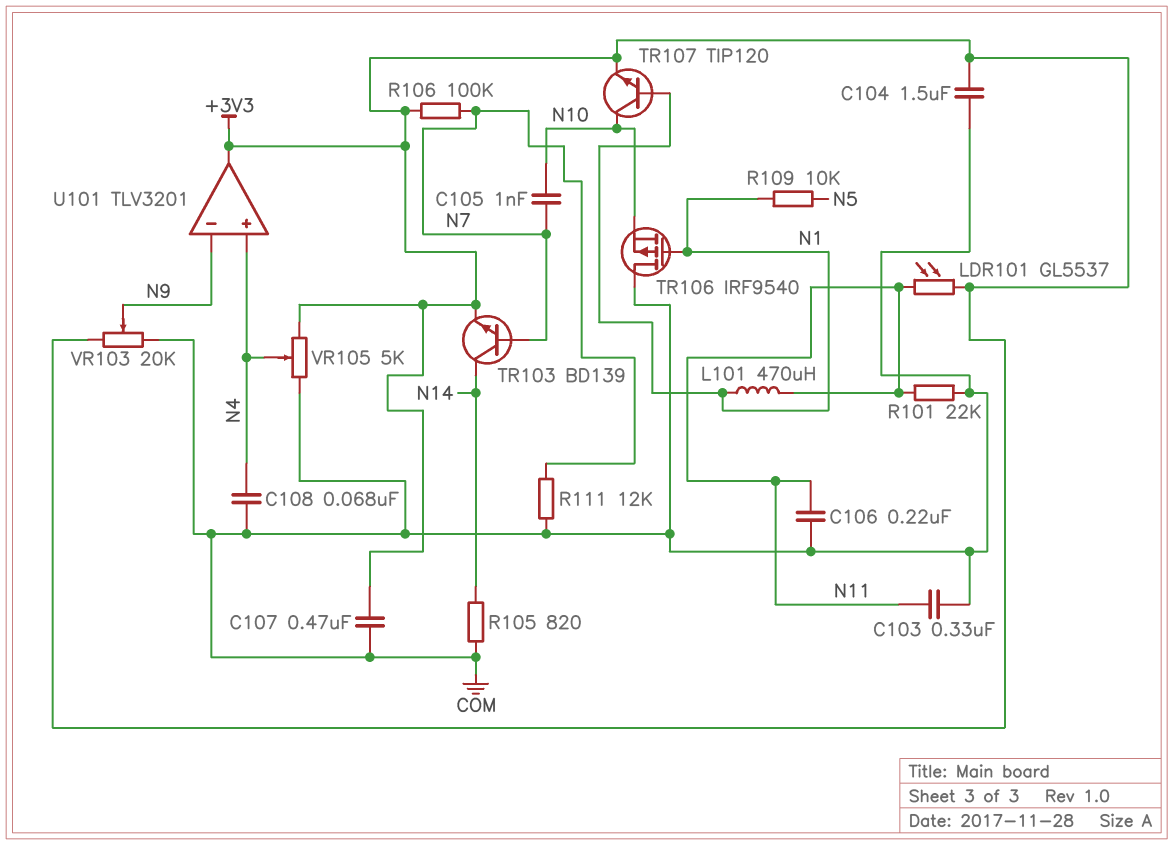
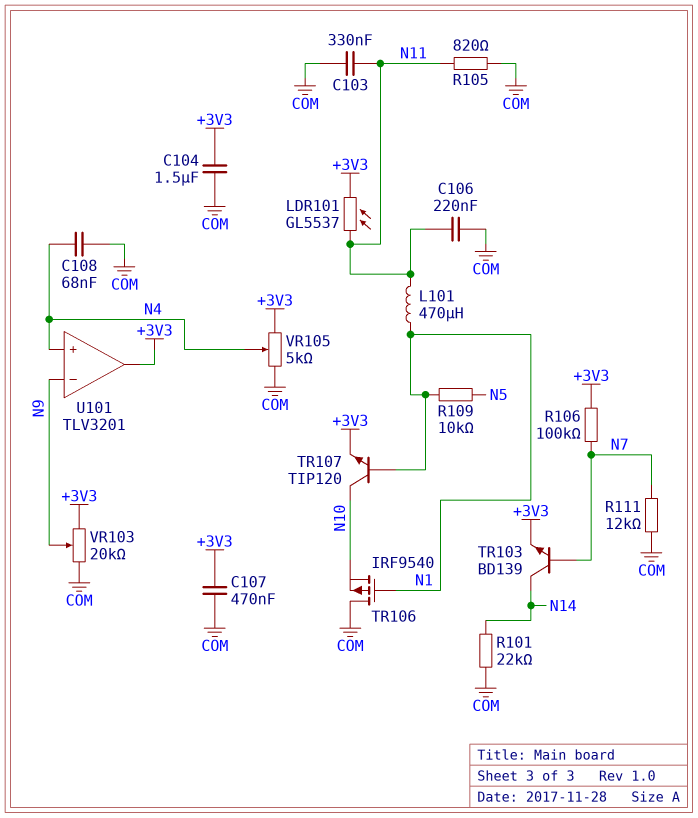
C105: 1nF (N7, N10) -> none
R101: 22k (COM, N11) -> 22k (COM, N14)
R105: 820 (COM, N14) -> 820 (COM, N11)

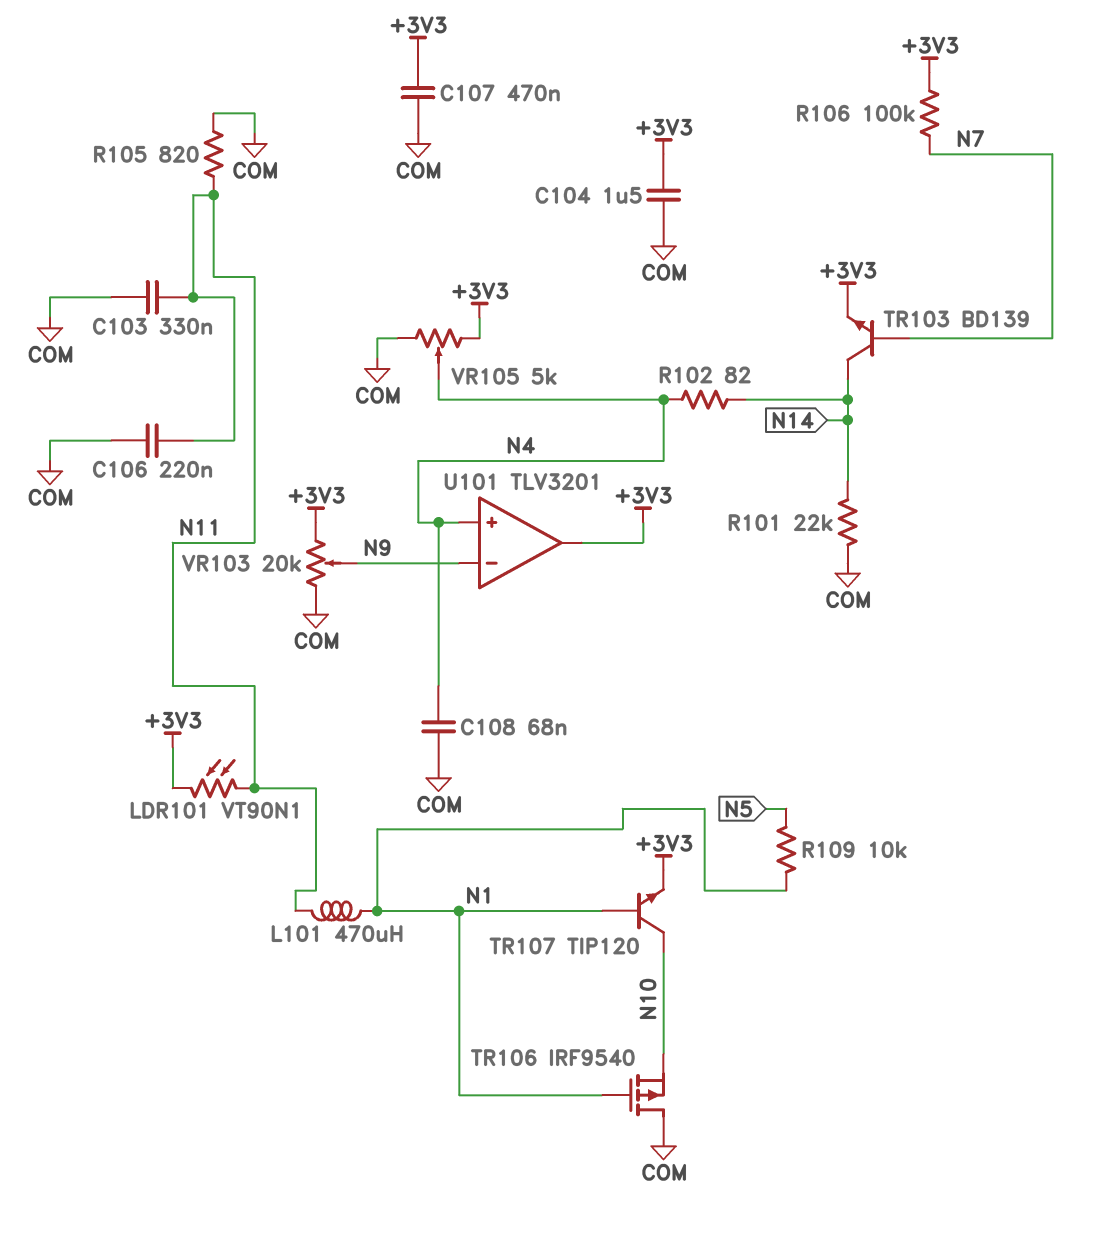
LDR101: GL5537 (+3V3, N11) -> VT90N1 (+3V3, N11)
R102: none -> 82 (N4, N14)
R111: 12k (COM, N7) -> none

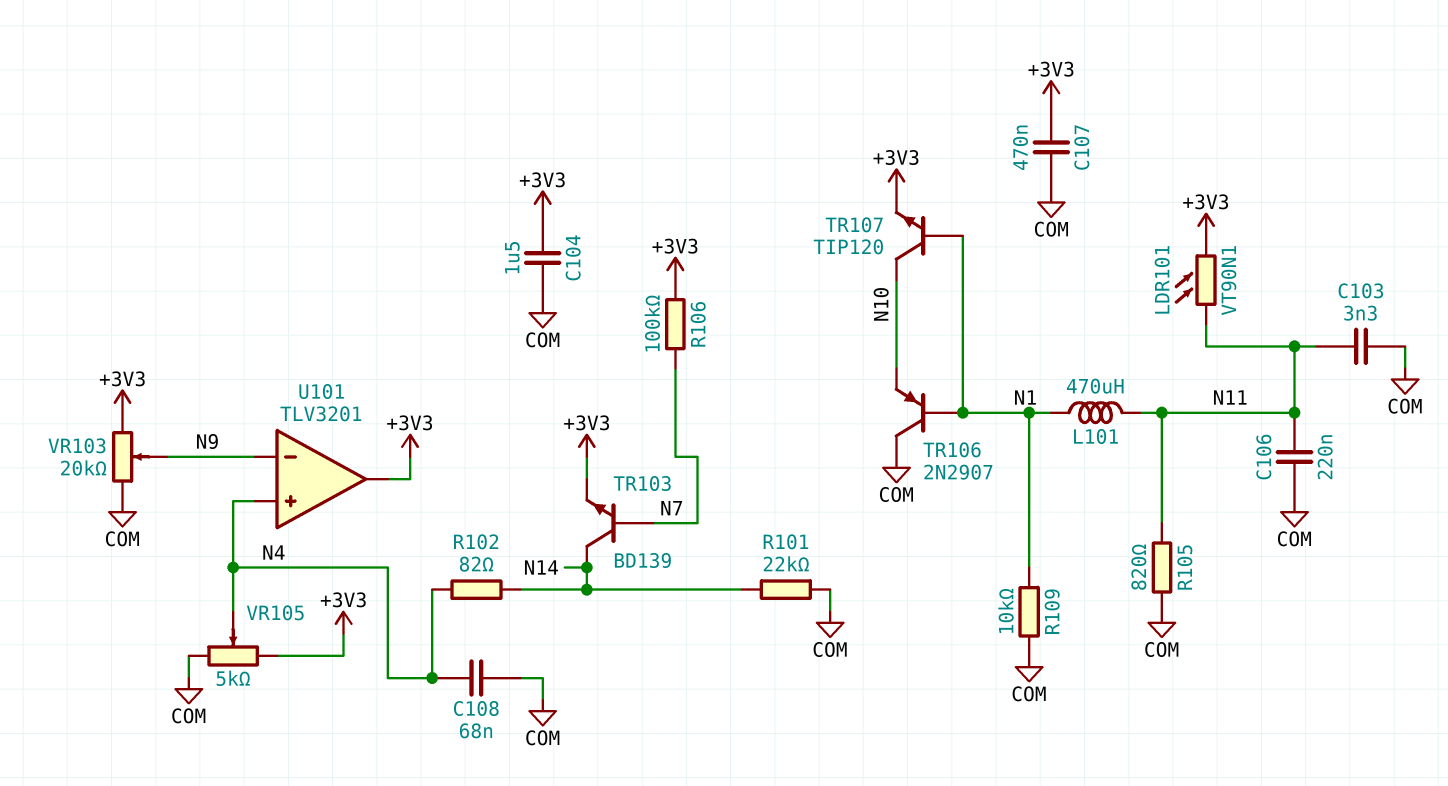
C103: 330nF (COM, N11) -> 3.3nF (COM, N11)
R109: 10k (N1, N5) -> 10k (COM, N1)
TR106: PMOS IRF9540 (G N1, D COM, S N10) -> PNP 2N2907 (B N1, C COM, E N10)

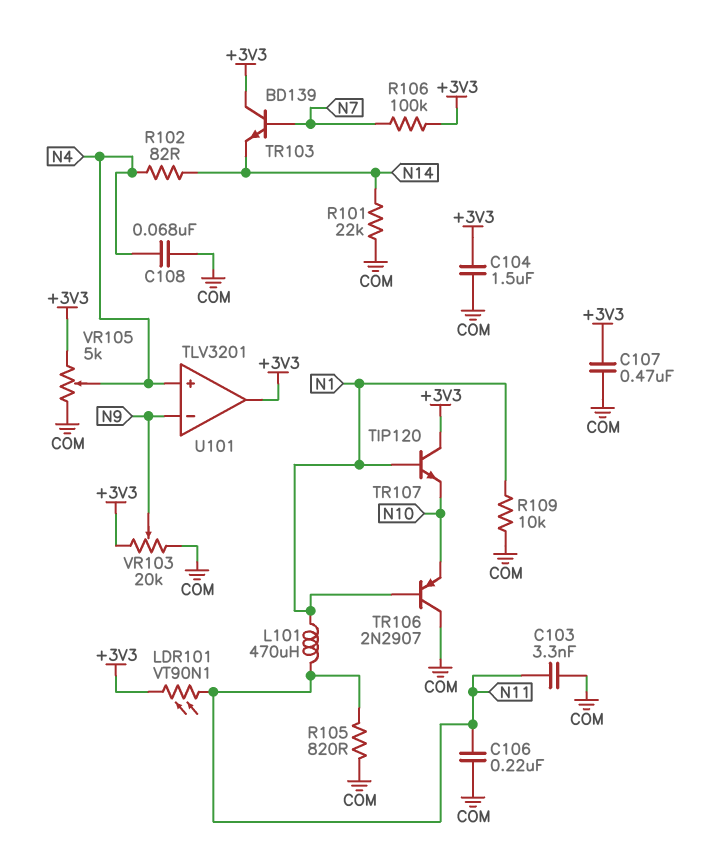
TR103: NPN BD139 (B N7, C N14, E +3V3) -> NPN BD139 (B N7, C +3V3, E N14)
TR107: NPN TIP120 (B N1, C N10, E +3V3) -> NPN TIP120 (B N1, C +3V3, E N10)

